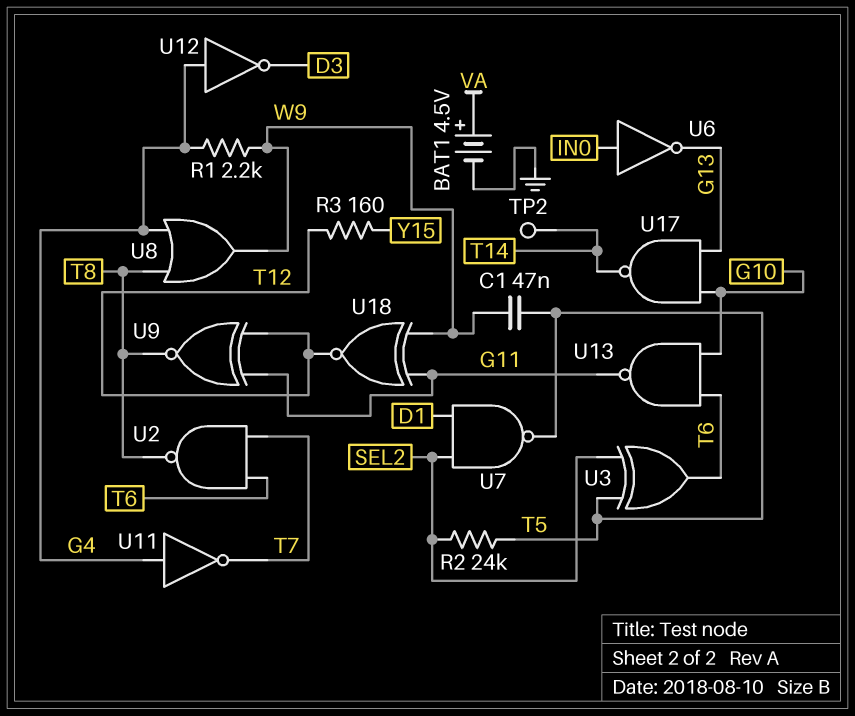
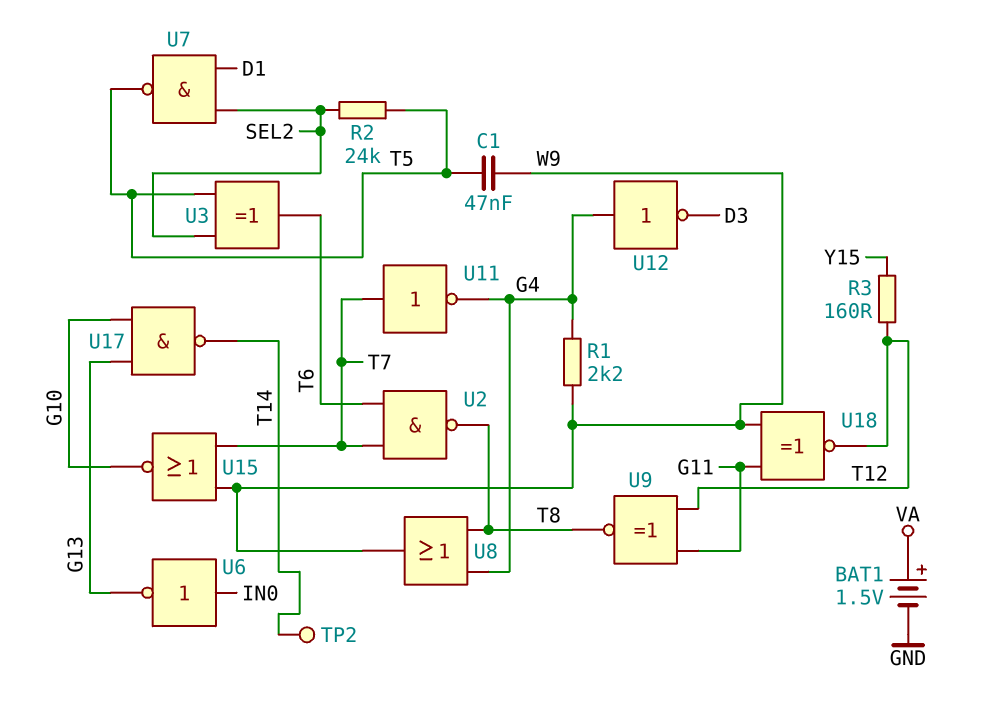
BAT1: 4.5V (plus VA, minus GND) -> 1.5V (plus VA, minus GND)
U11: NOT (in G4, out T7) -> NOT (in T7, out G4)
U13: NAND (in G10, in T6, out G11) -> none
U15: none -> NOR (in T7, in W9, out G10)

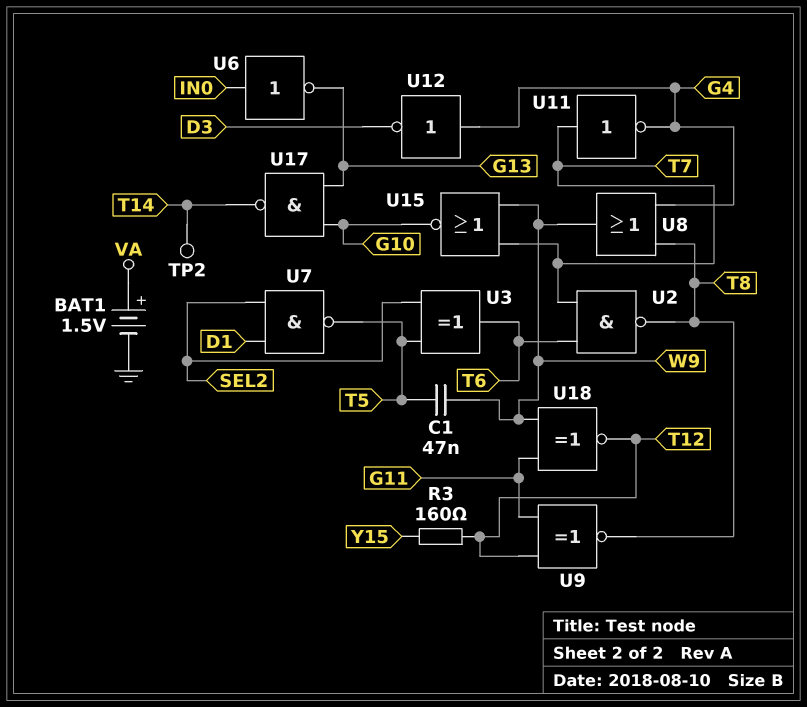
R1: 2.2k (G4, W9) -> none
R2: 24k (SEL2, T5) -> none

